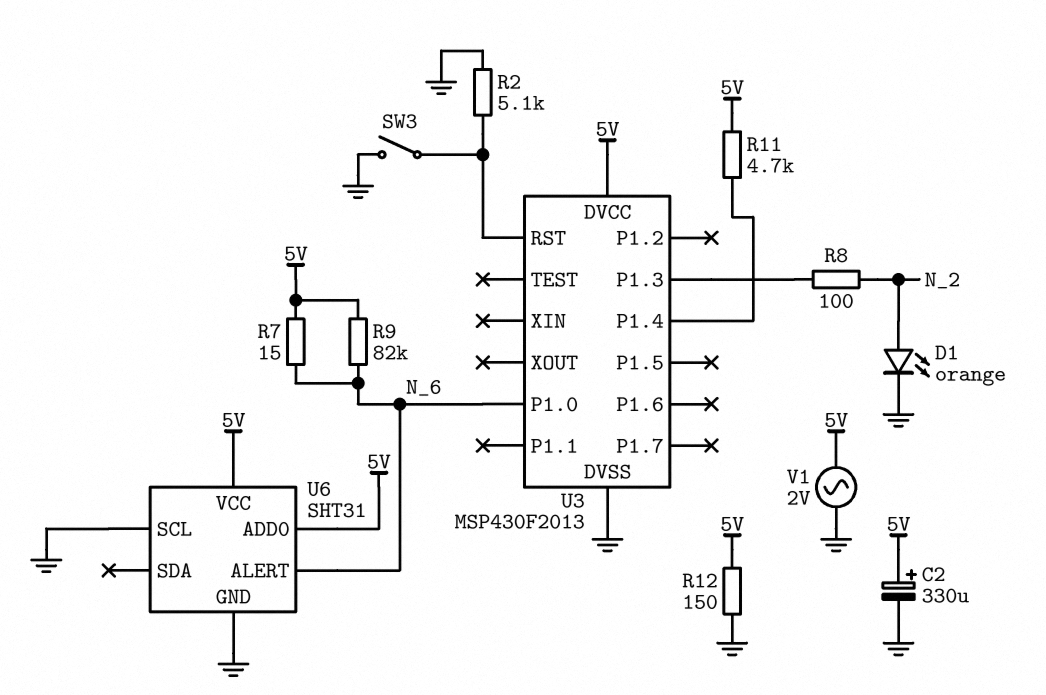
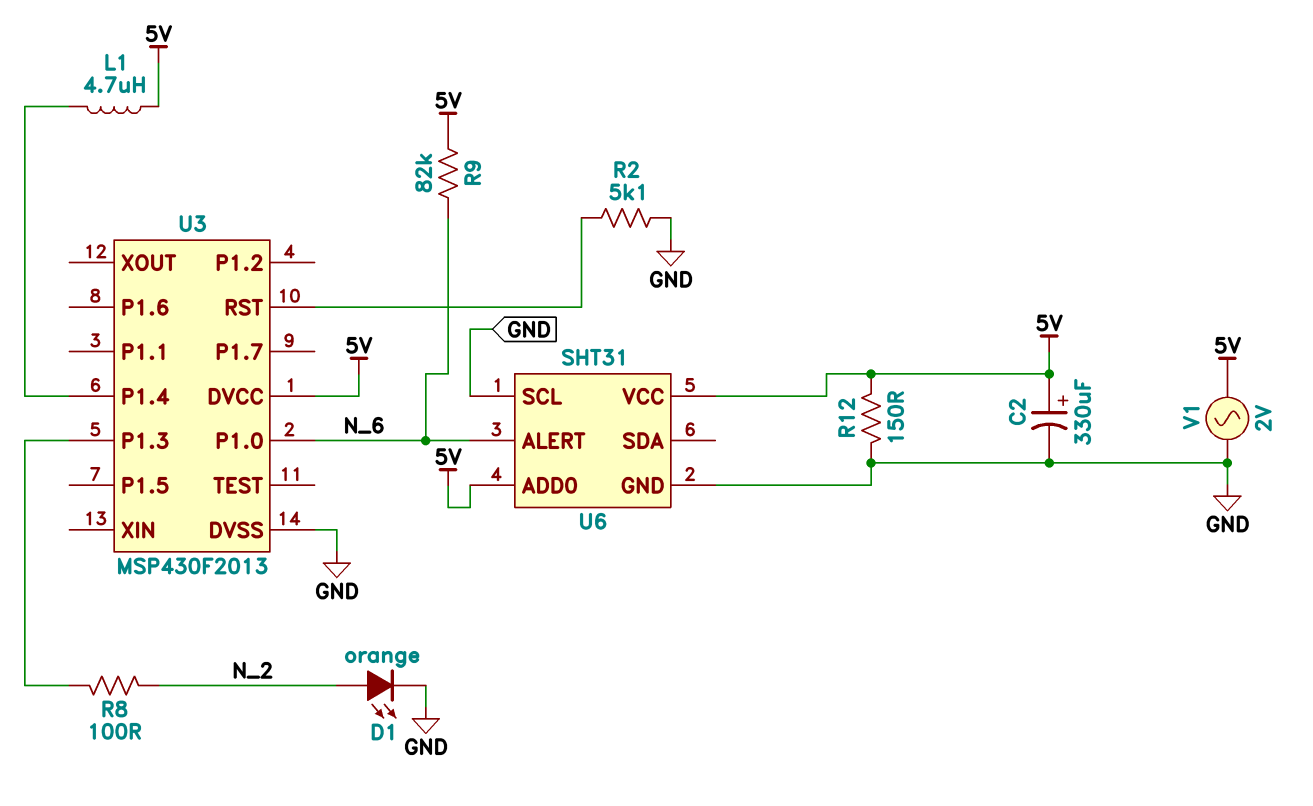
L1: none -> 4.7uH (5V, U3/P1.4)
R7: 15 (5V, N_6) -> none
R11: 4.7k (5V, U3/P1.4) -> none
SW3: switch (GND, U3/RST) -> none

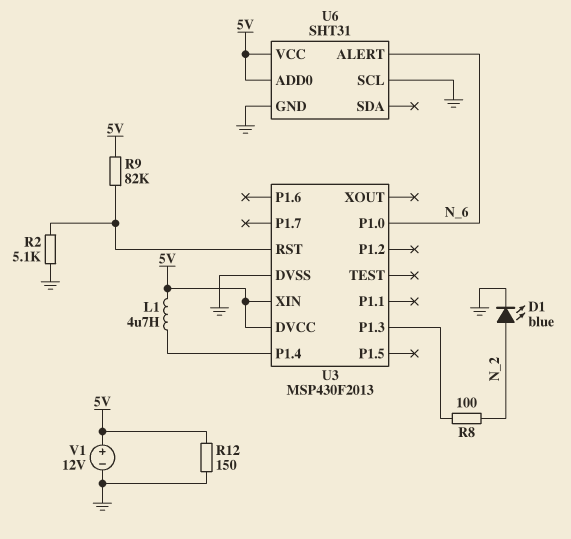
C2: 330uF (plus 5V, minus GND) -> none
D1: LED orange (A N_2, K GND) -> LED blue (A N_2, K GND)
R9: 82k (5V, N_6) -> 82k (5V, U3/RST)
U3 pin XIN: none -> 5V
V1: AC 2V (5V, GND) -> 12V (plus 5V, minus GND)

